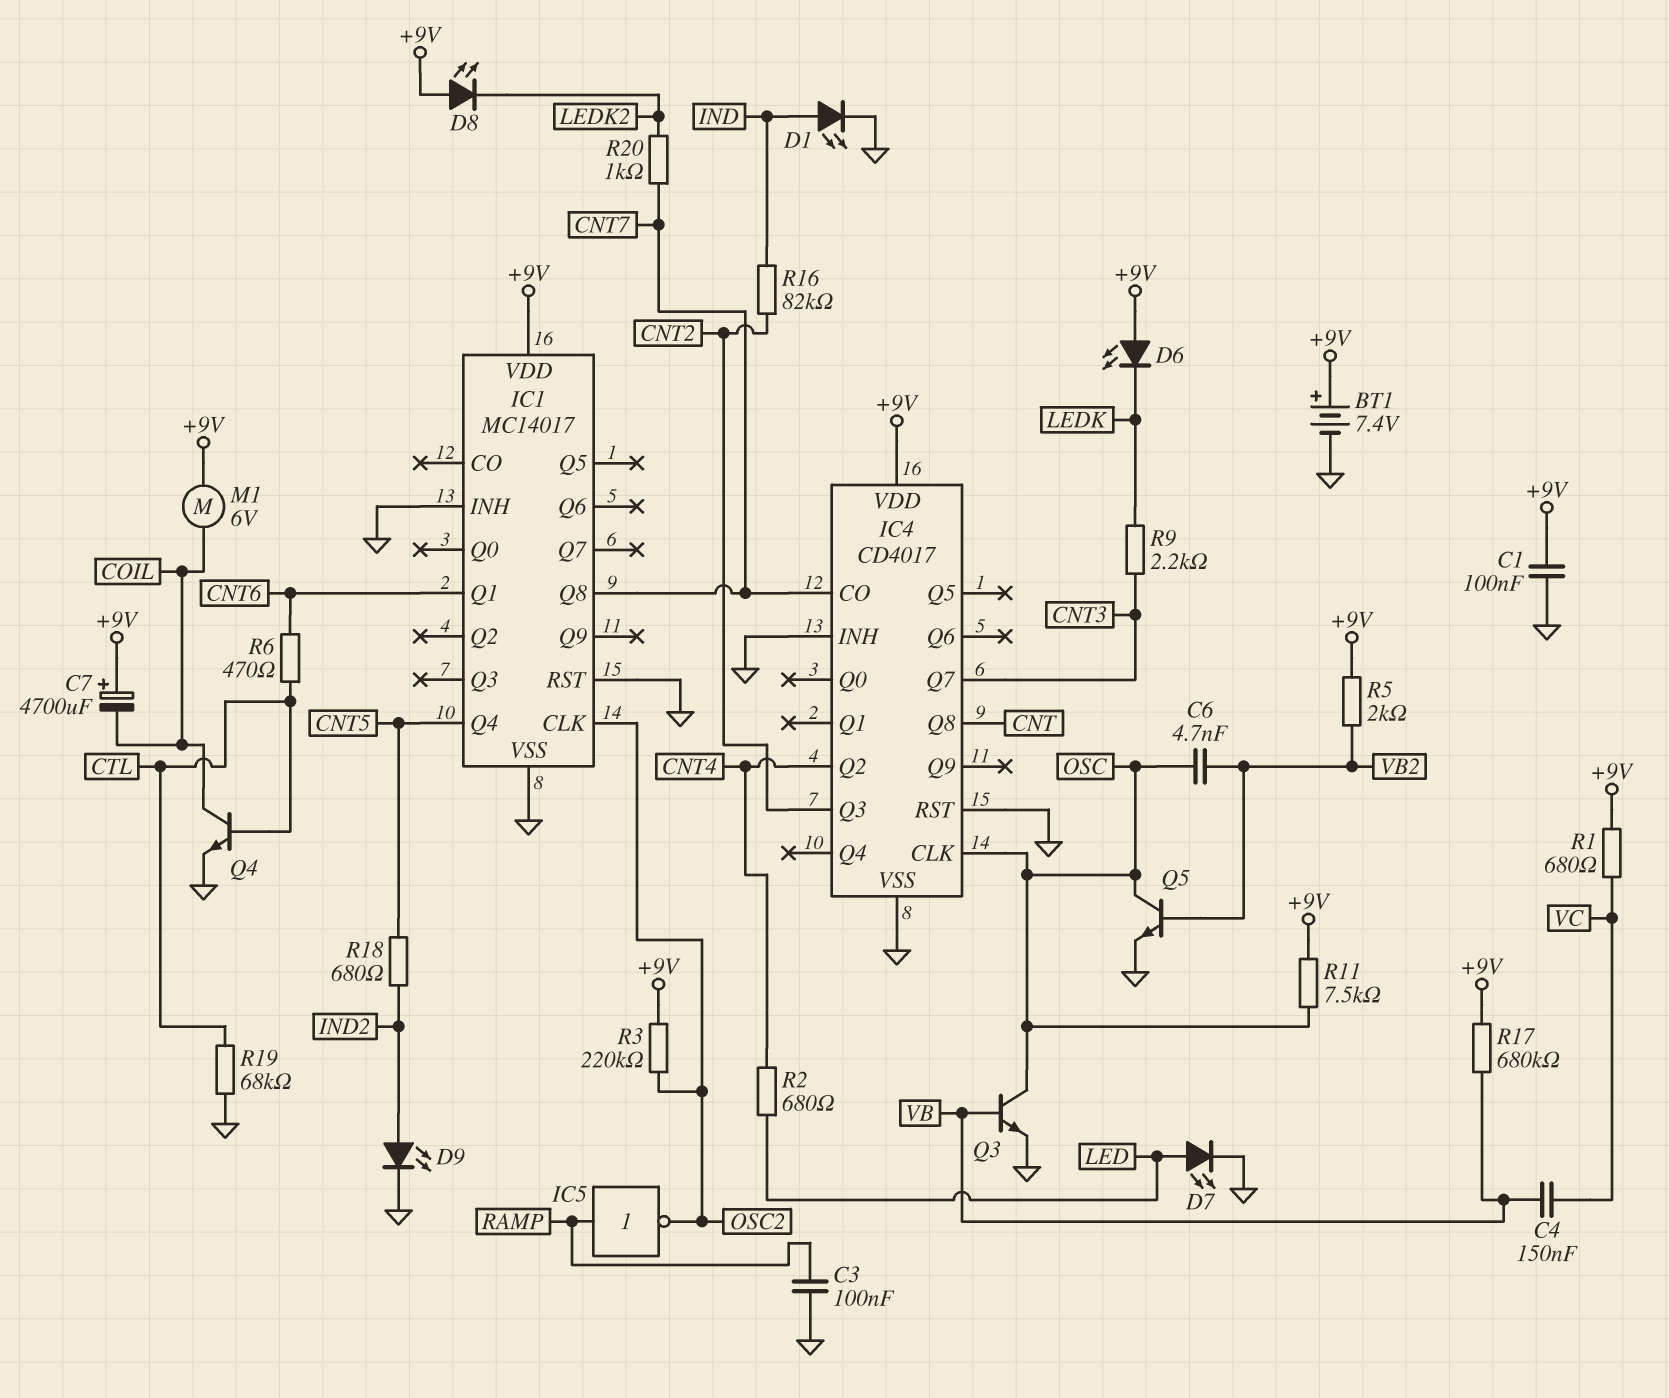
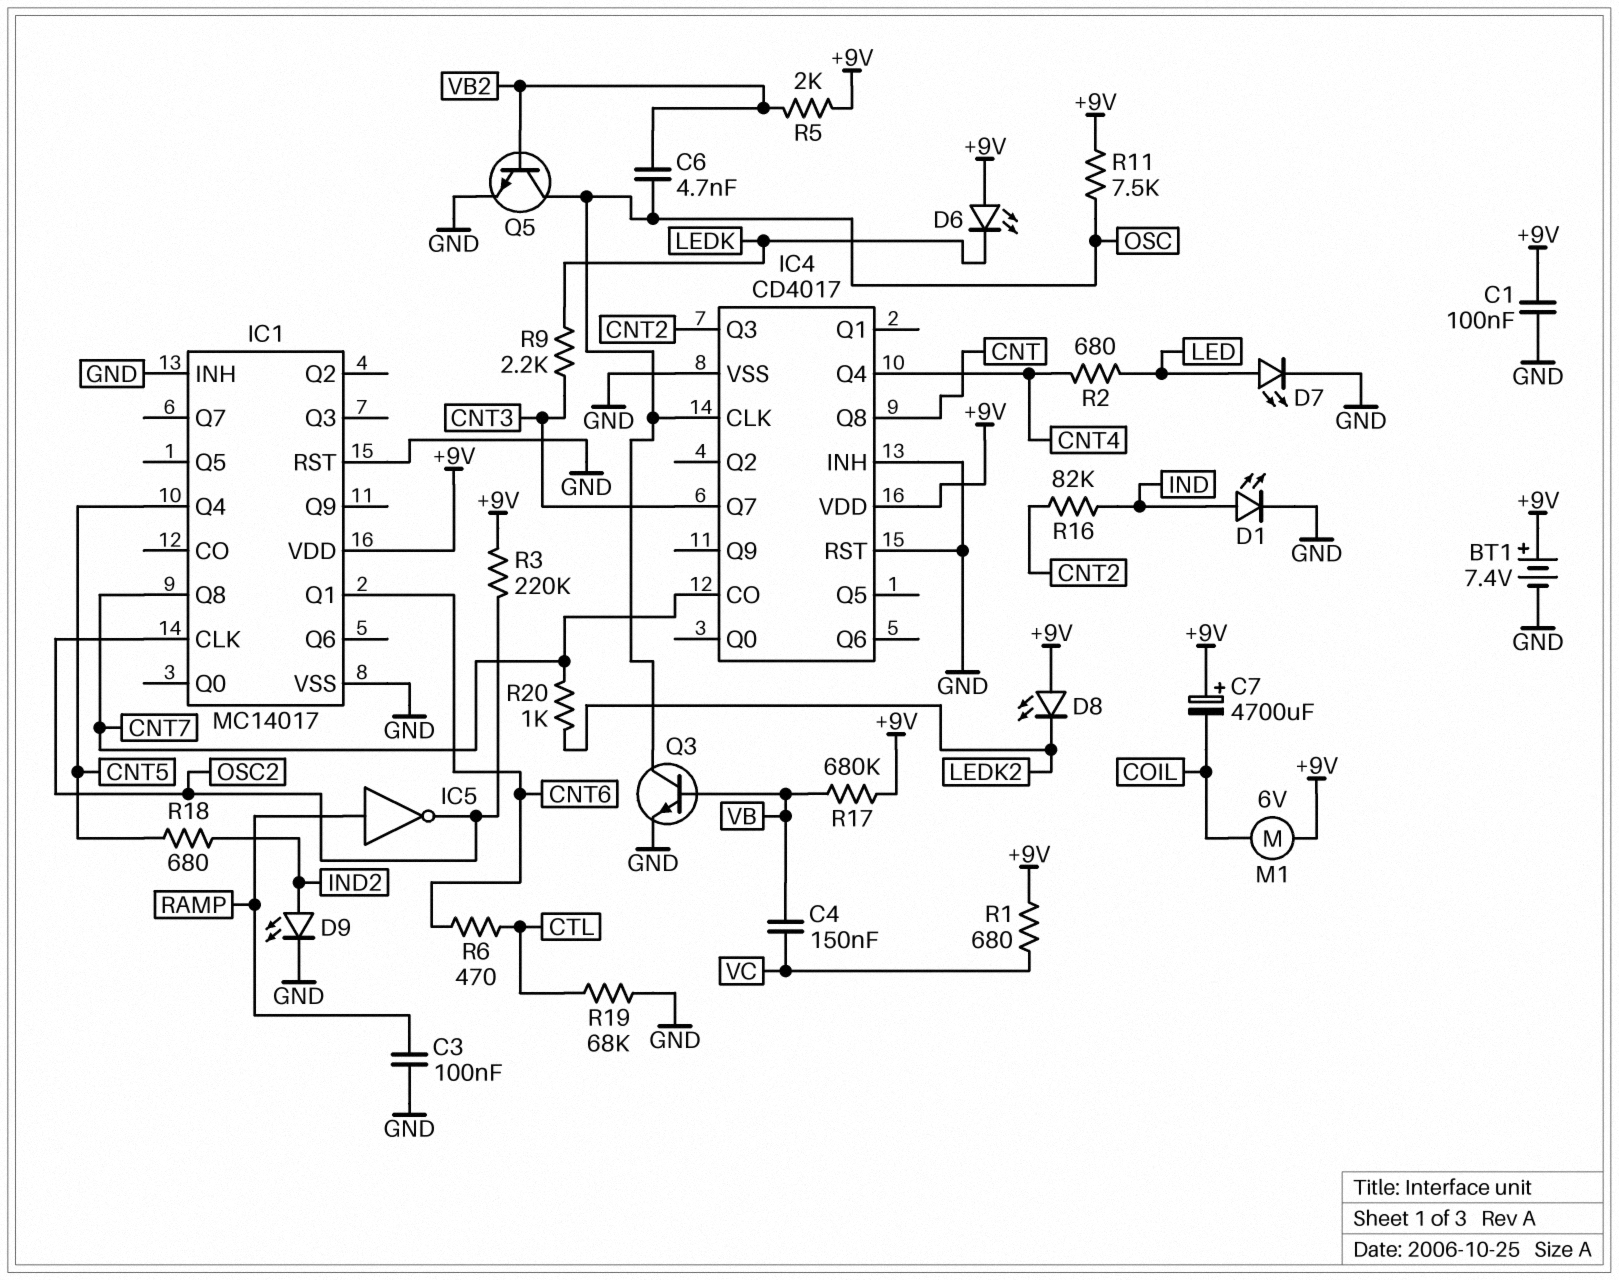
IC4 pin Q2: CNT4 -> none
IC4 pin Q4: none -> CNT4
Q4: NPN (B CTL, C COIL, E GND) -> none

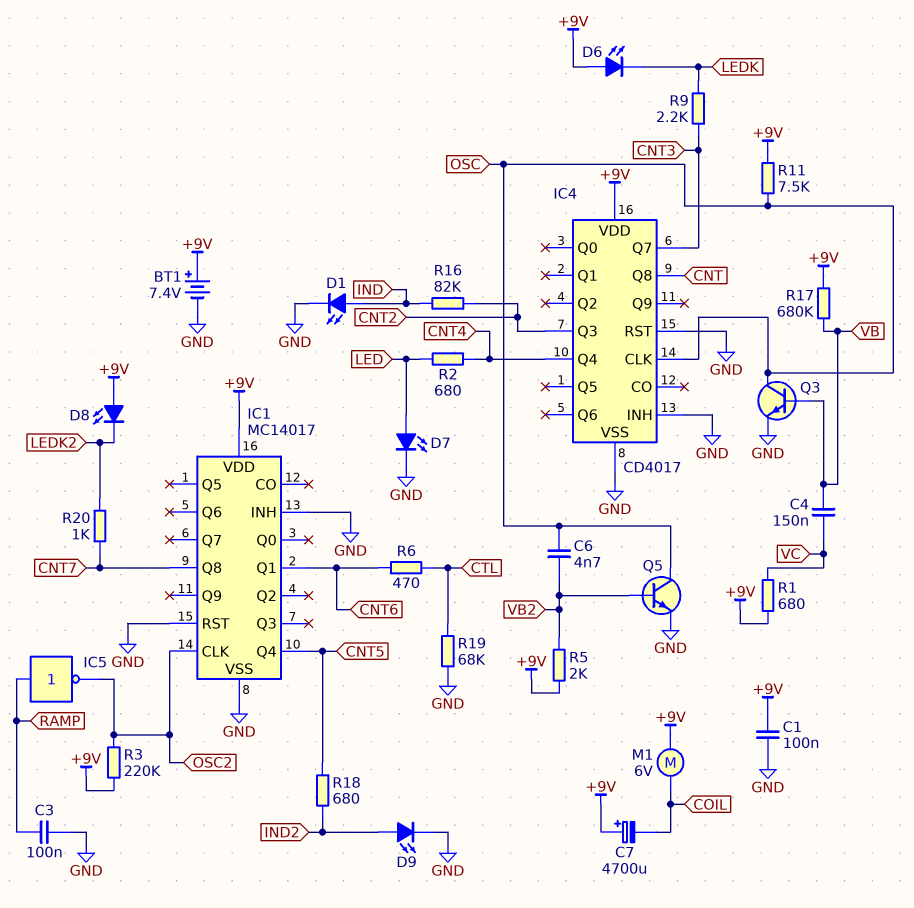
IC4 pin CO: CNT7 -> none

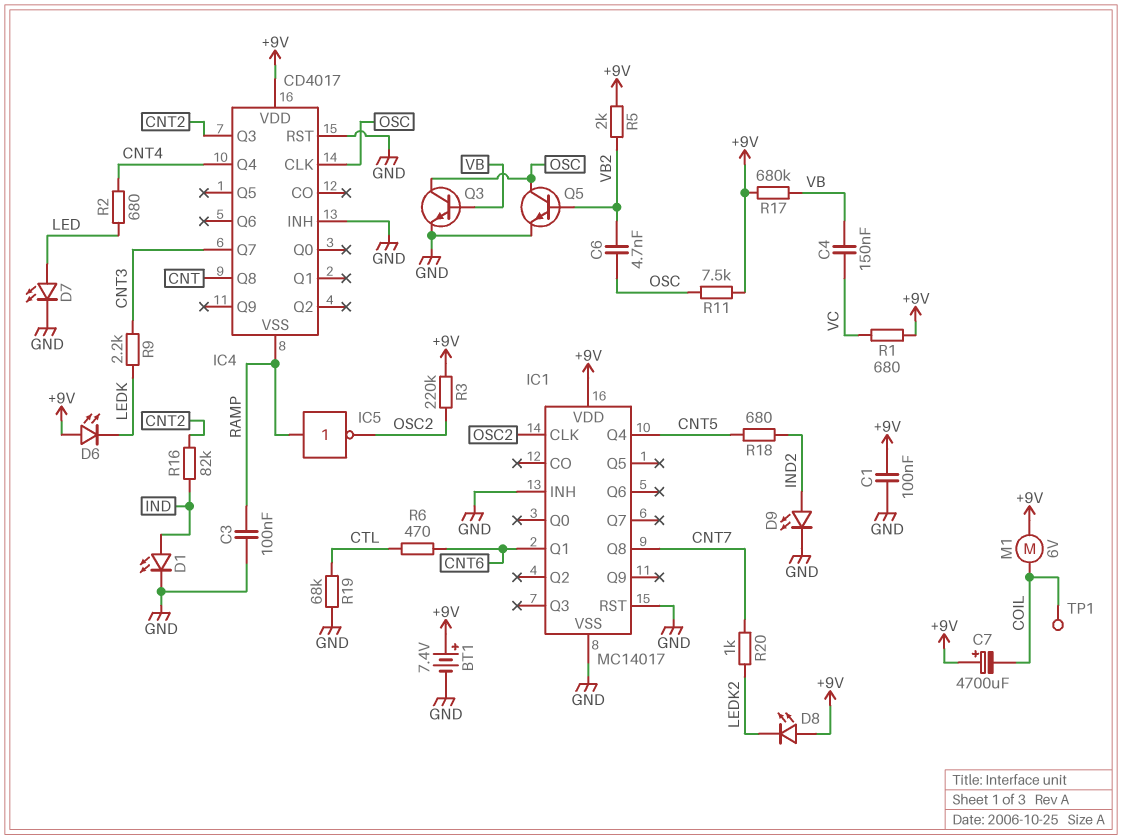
IC4 pin VSS: GND -> RAMP
TP1: none -> test point (COIL)

